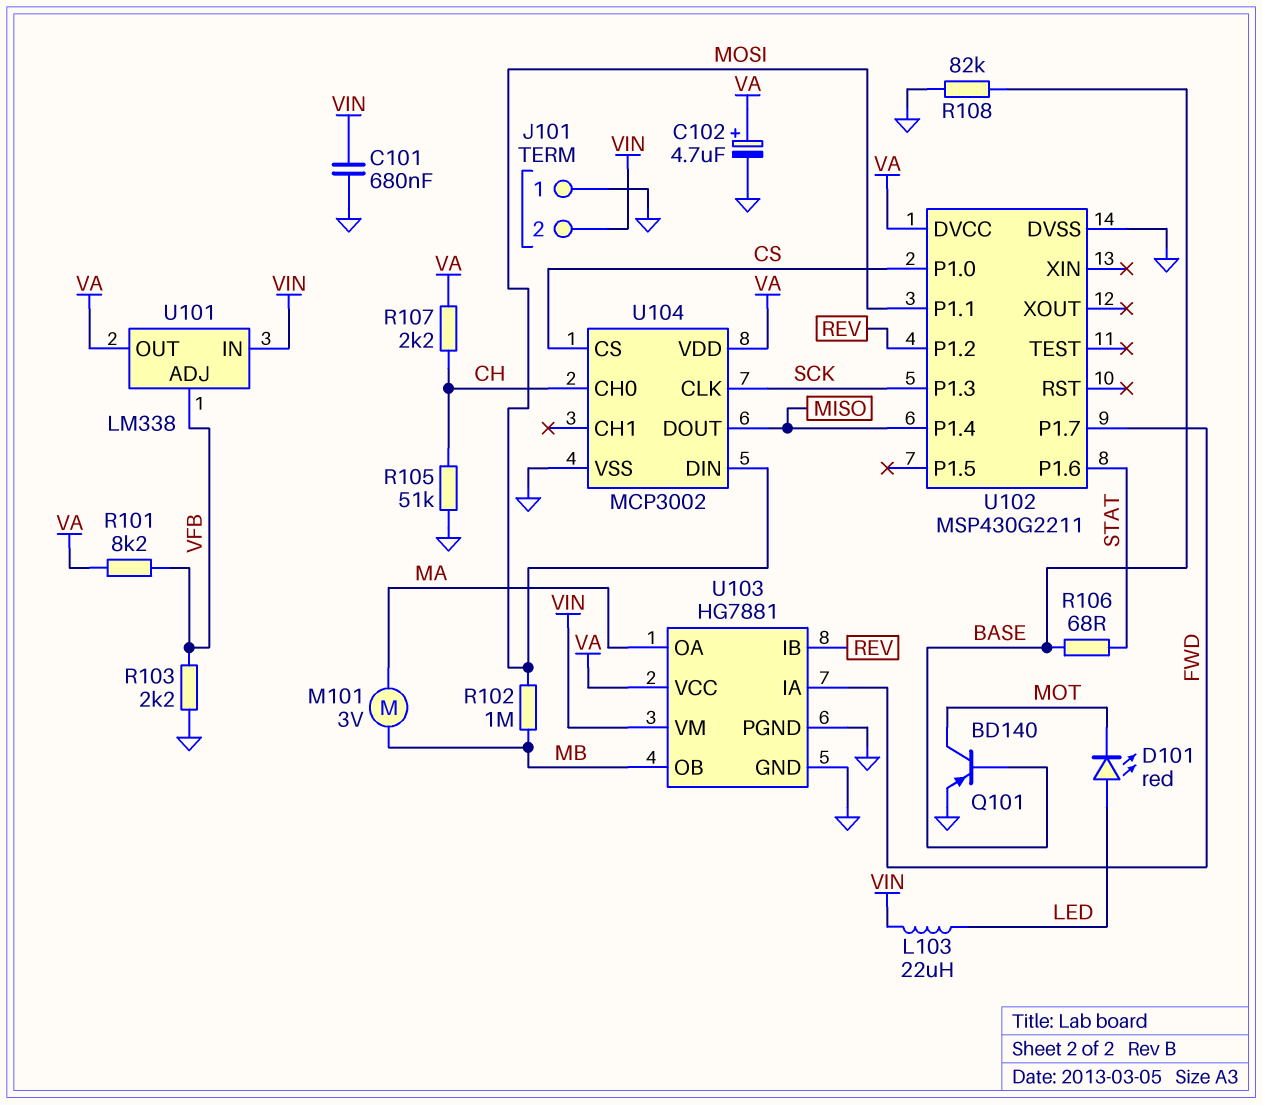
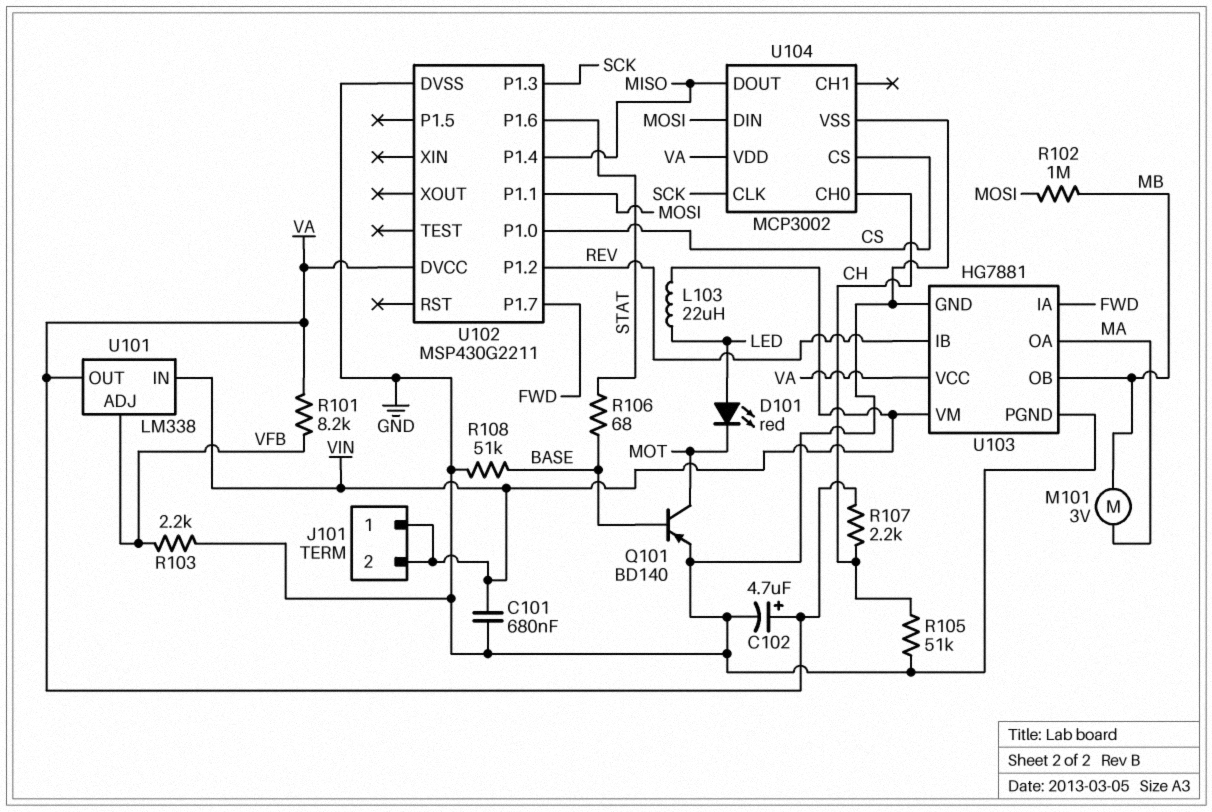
J101 pin 1: GND -> VIN
R108: 82k (BASE, GND) -> 51k (BASE, GND)

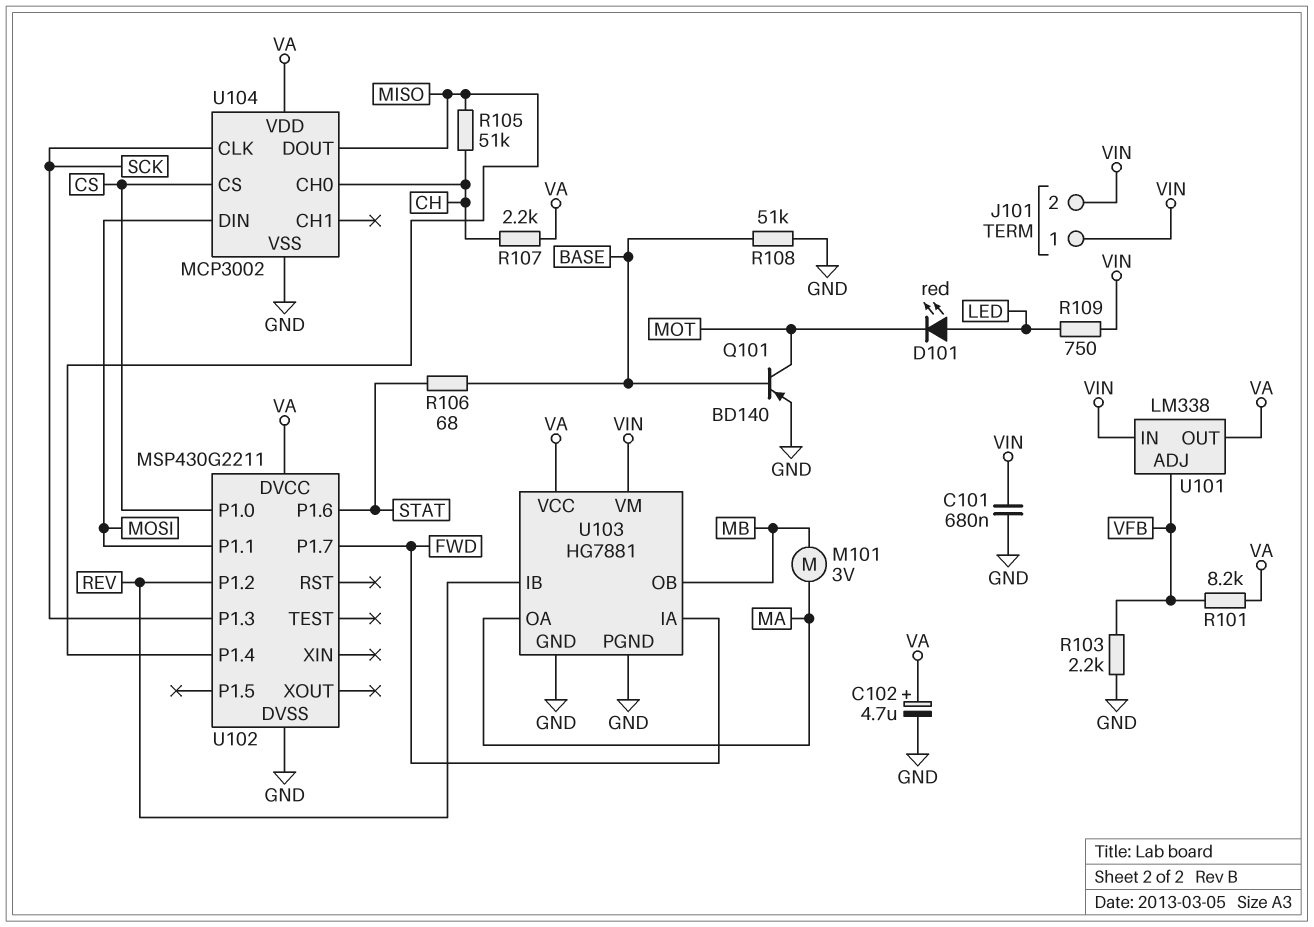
L103: 22uH (LED, VIN) -> none
R102: 1M (MB, MOSI) -> none
R105: 51k (CH, GND) -> 51k (CH, MISO)
R109: none -> 750 (LED, VIN)

